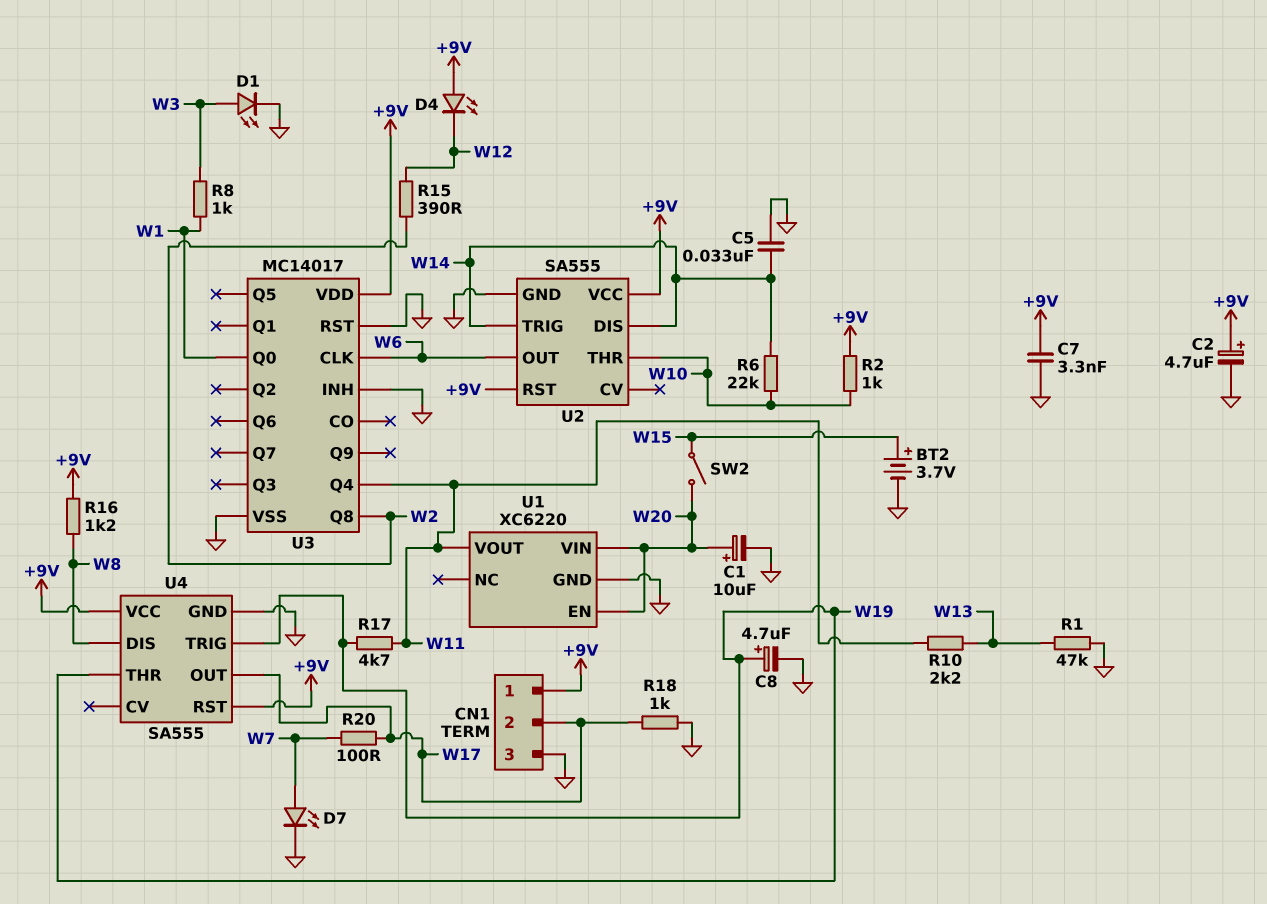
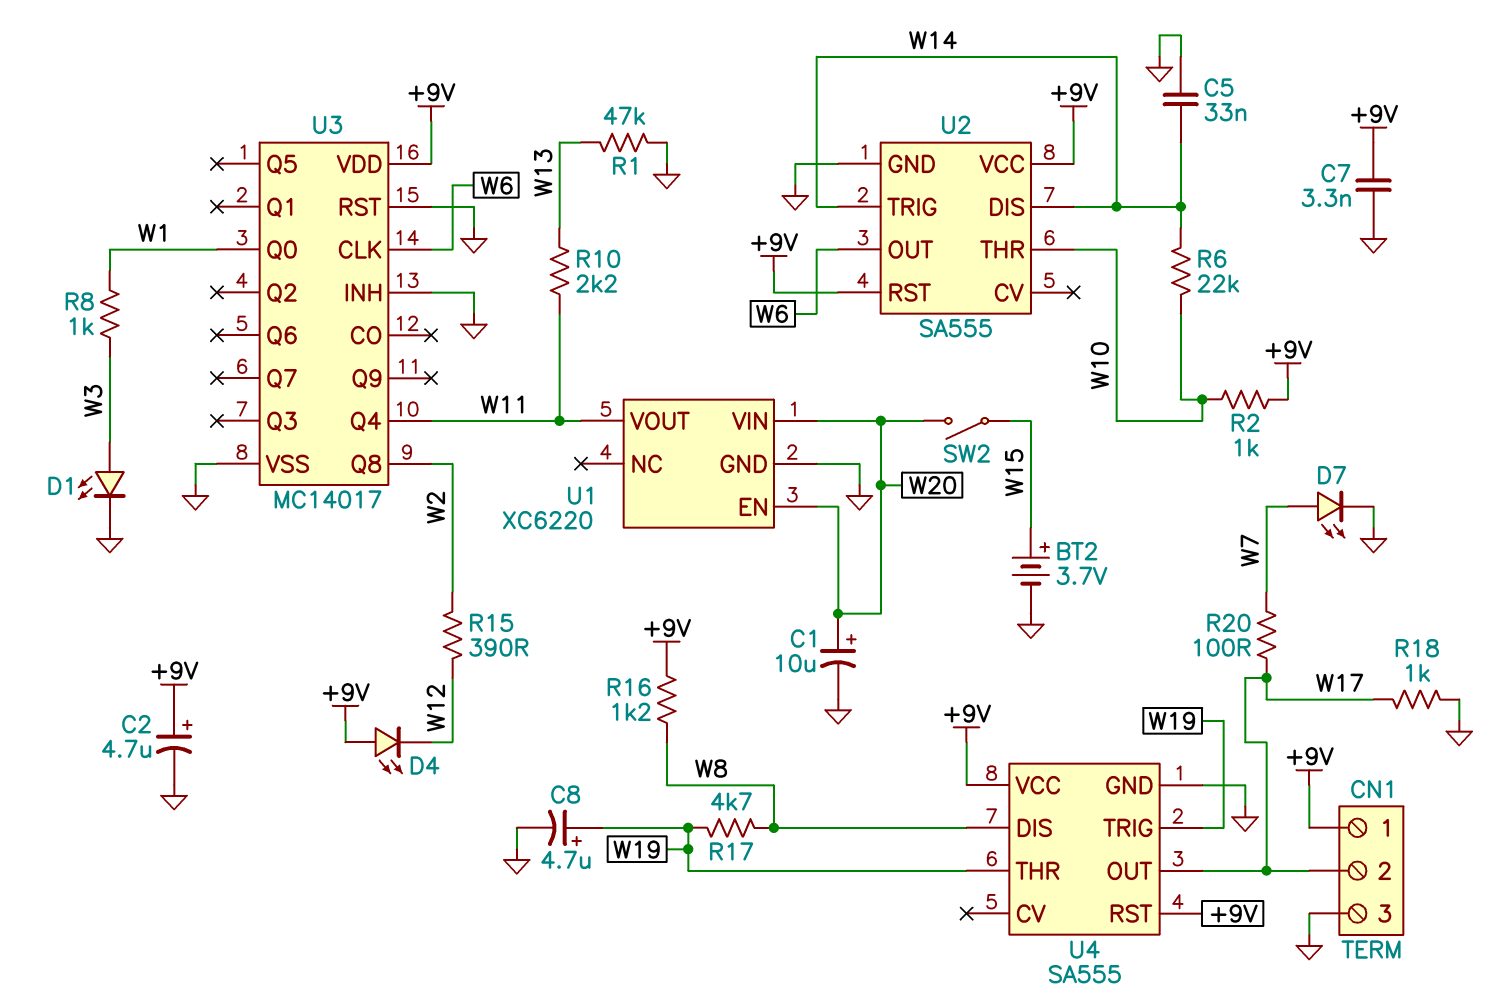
R17: 4.7k (W11, W19) -> 4.7k (W8, W19)

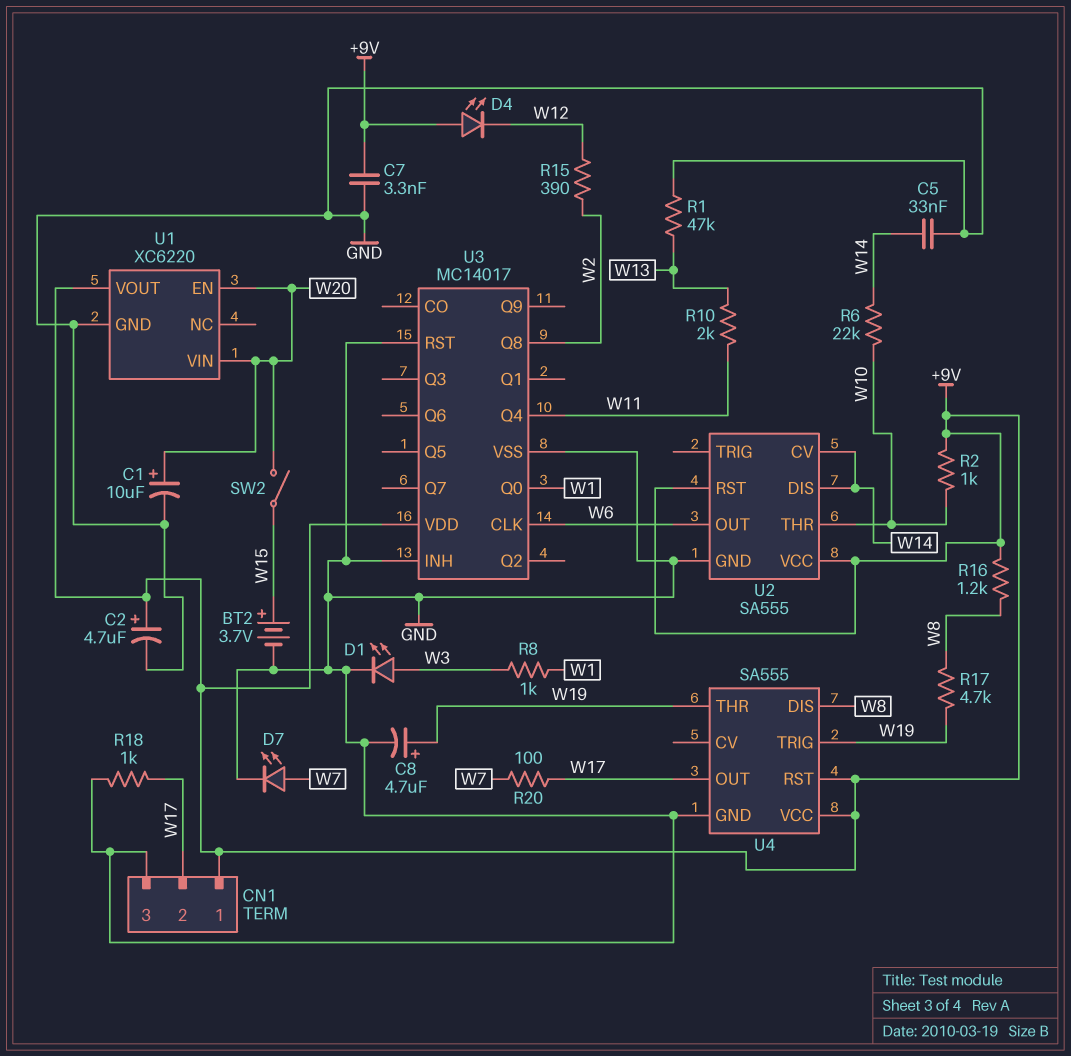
R10: 2.2k (W11, W13) -> 2k (W11, W13)
U1 pin VOUT: W11 -> +9V
U2 pin CV: none -> W14
U2 pin TRIG: W14 -> none

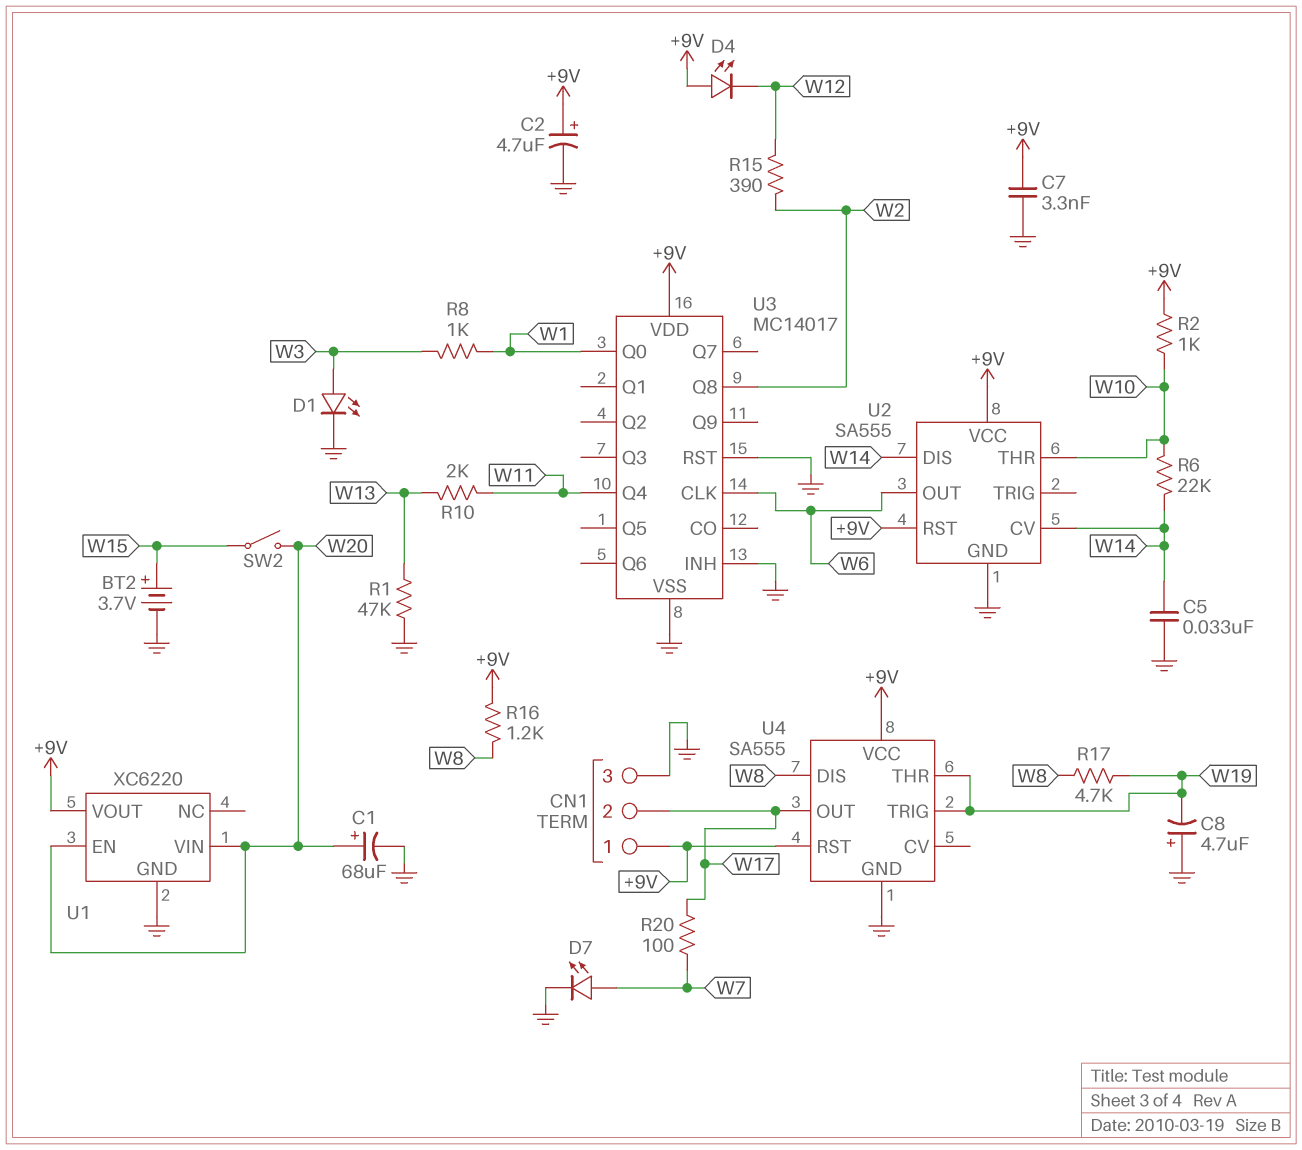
C1: 10uF (plus W20, minus GND) -> 68uF (plus W20, minus GND)
C8: 4.7uF (plus W19, minus GND) -> 4.7uF (plus GND, minus W19)
R18: 1k (GND, W17) -> none

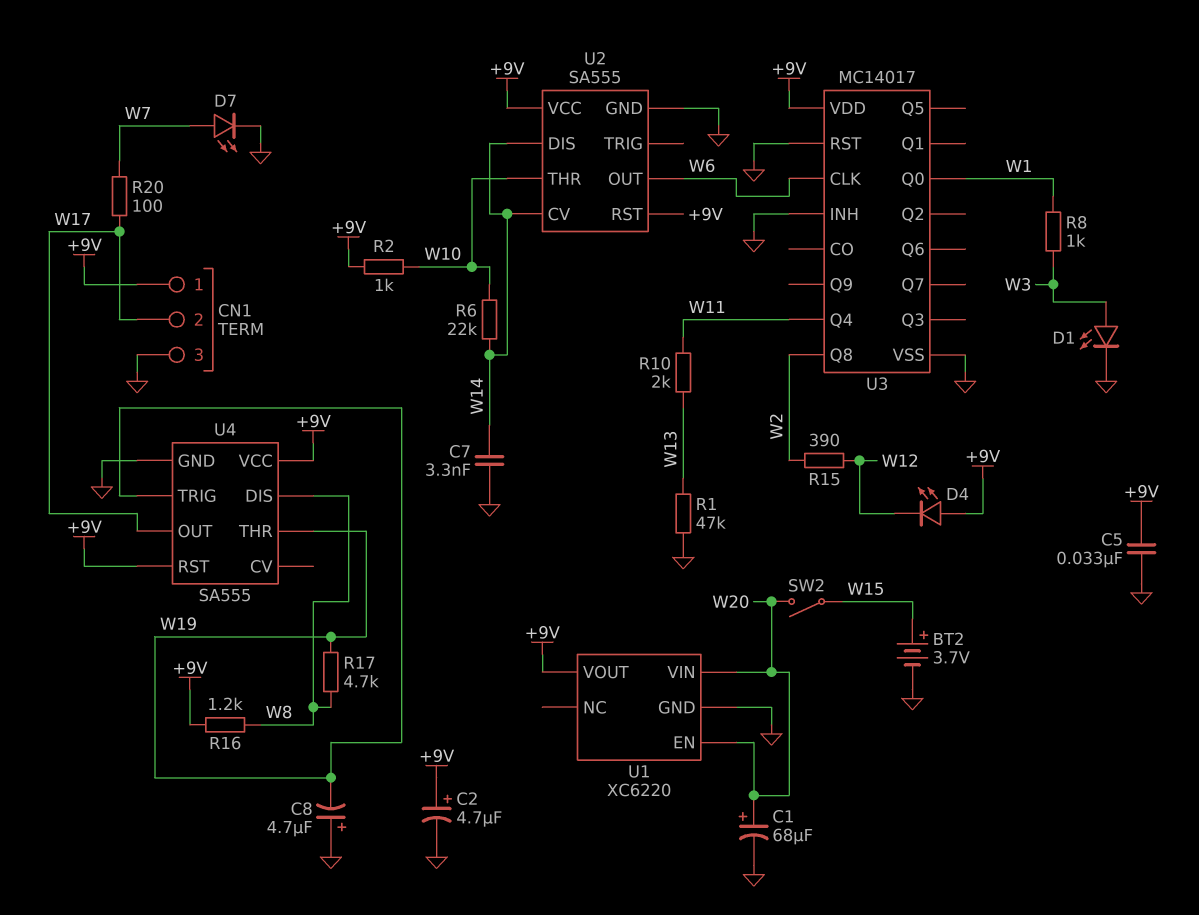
C5: 33nF (GND, W14) -> 33nF (+9V, GND)
C7: 3.3nF (+9V, GND) -> 3.3nF (GND, W14)

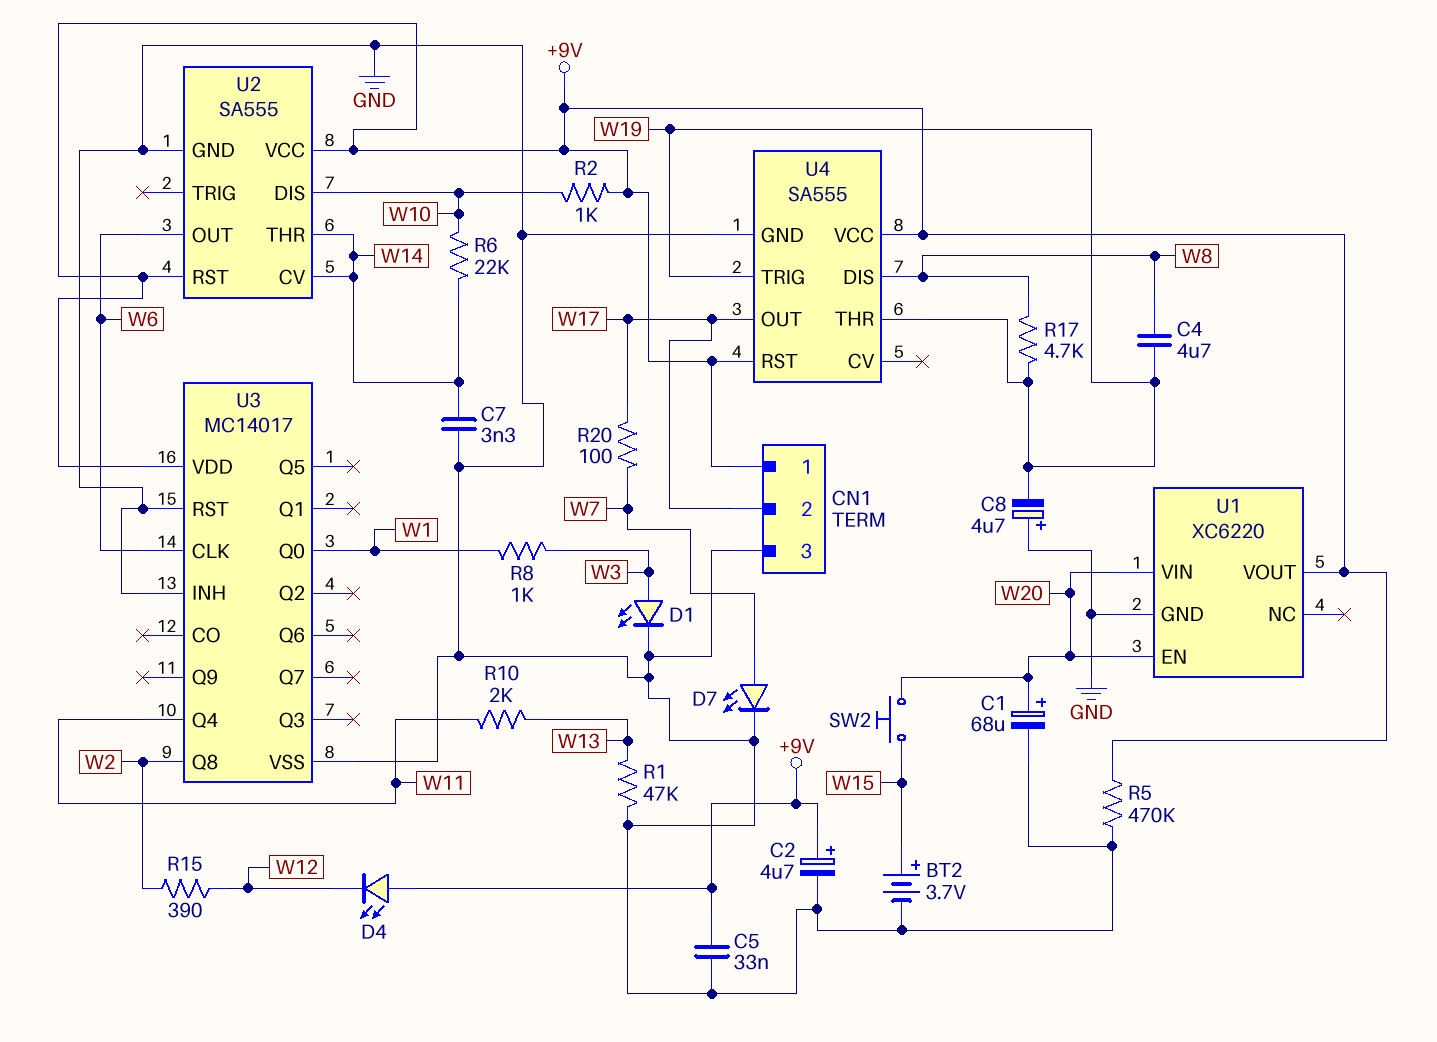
C4: none -> 4.7uF (W8, W19)
R5: none -> 470k (+9V, GND)
R16: 1.2k (+9V, W8) -> none
SW2: switch (W15, W20) -> button (W15, W20)
U2 pin DIS: W14 -> W10
U2 pin THR: W10 -> W14

